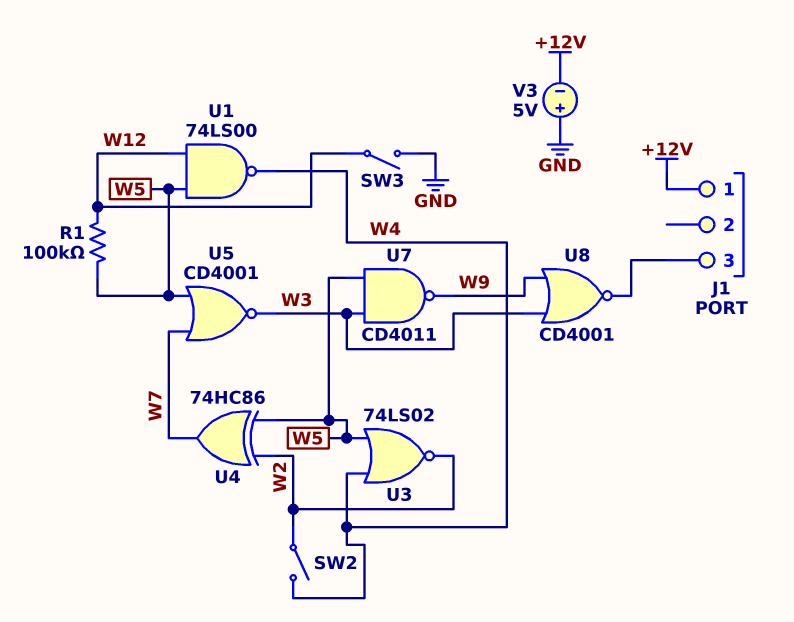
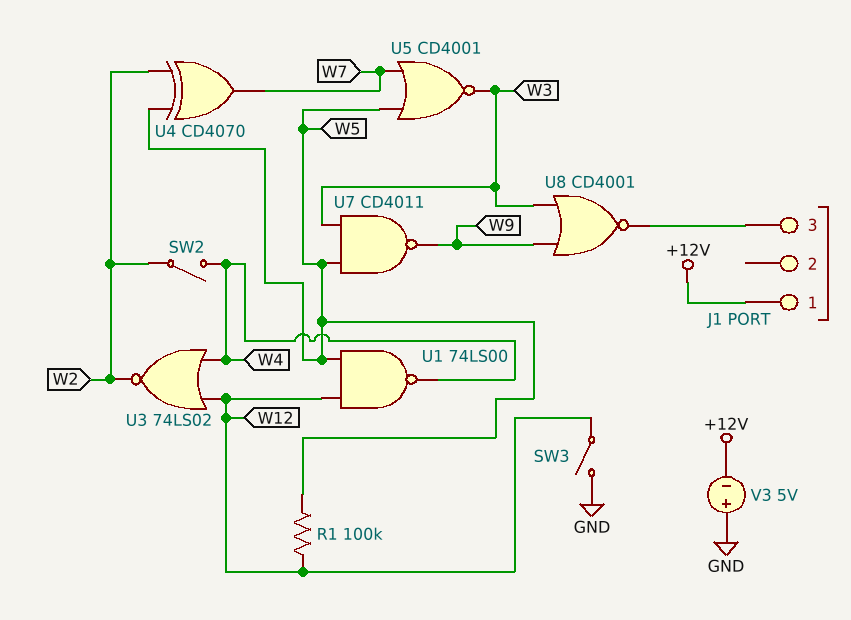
U3: NOR 74LS02 (in W4, in W5, out W2) -> NOR 74LS02 (in W4, in W12, out W2)
U4: XOR 74HC86 (in W2, in W5, out W7) -> XOR CD4070 (in W2, in W5, out W7)

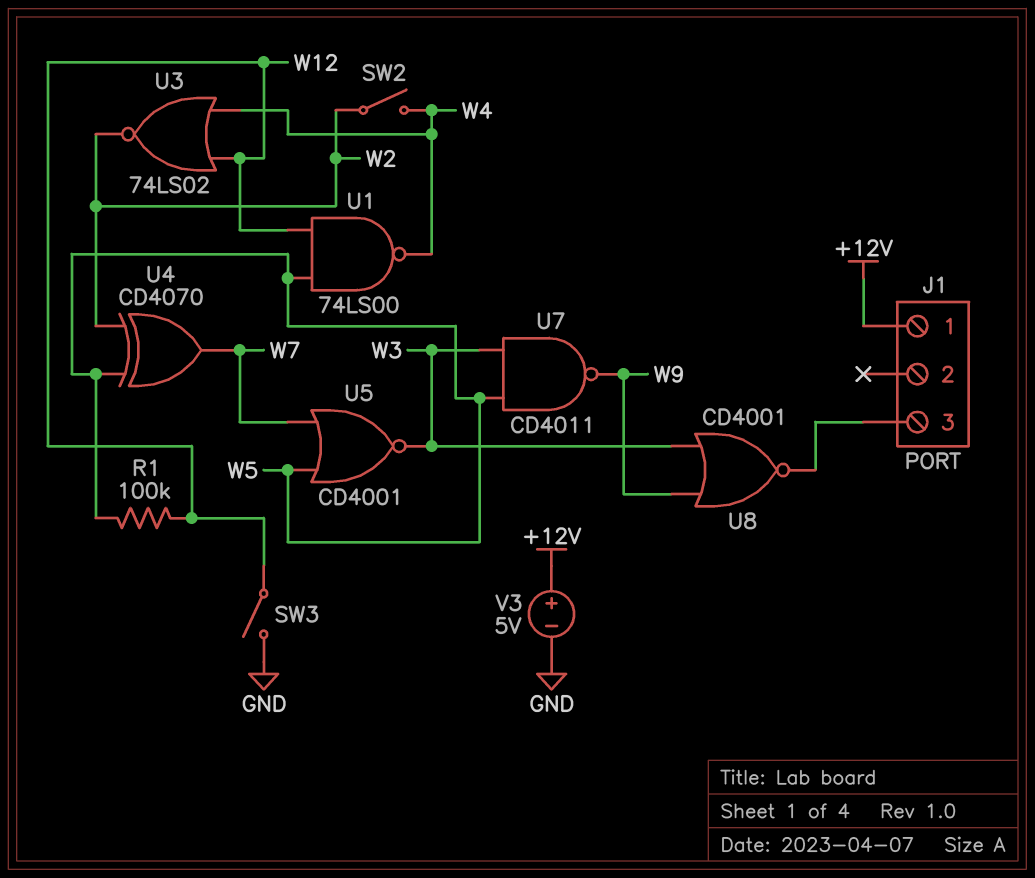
V3: 5V (plus GND, minus +12V) -> 5V (plus +12V, minus GND)

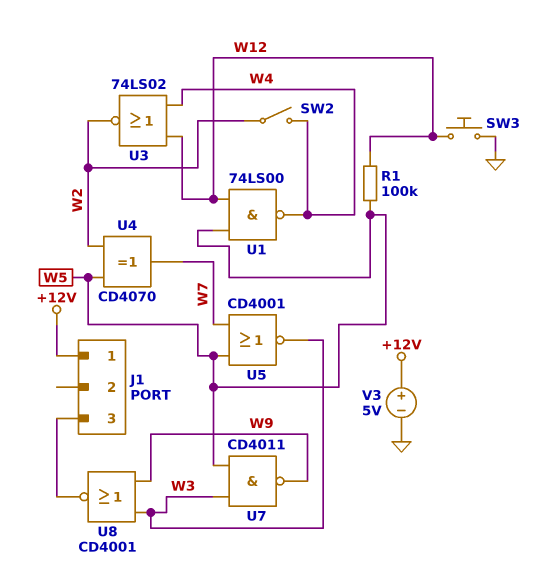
SW3: switch (GND, W12) -> button (GND, W12)

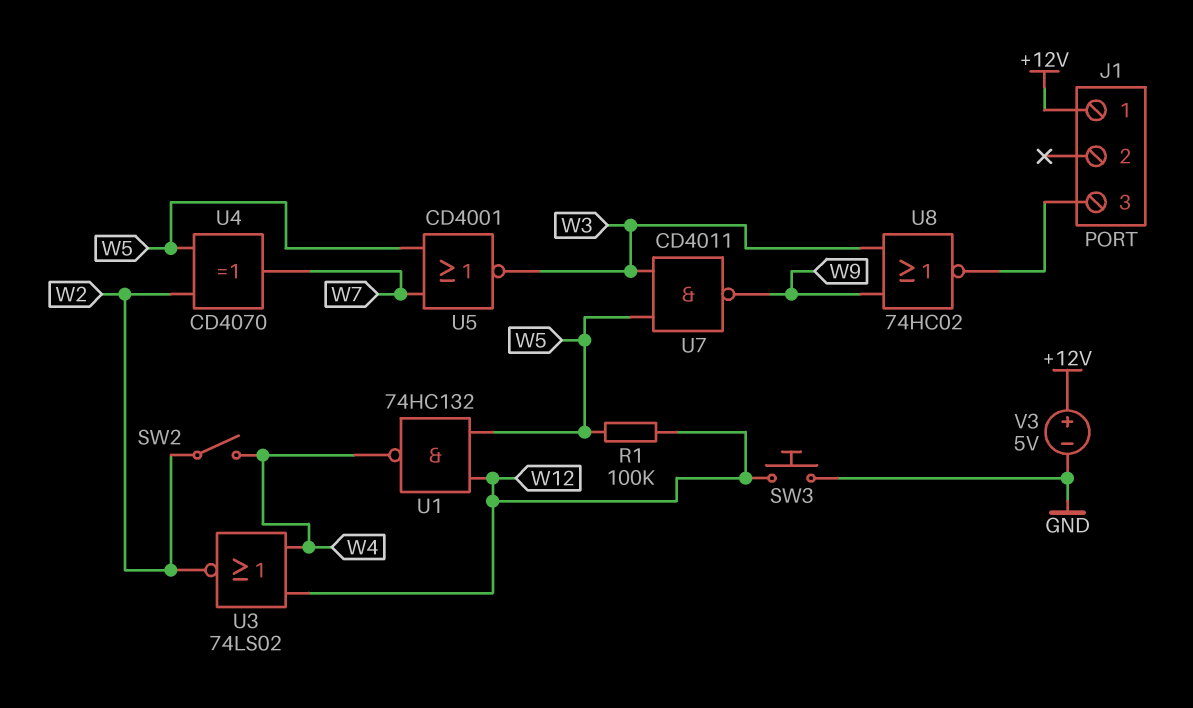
U1: NAND 74LS00 (in W5, in W12, out W4) -> NAND 74HC132 (in W5, in W12, out W4)
U8: NOR CD4001 (in W3, in W9, out J1/3) -> NOR 74HC02 (in W3, in W9, out J1/3)

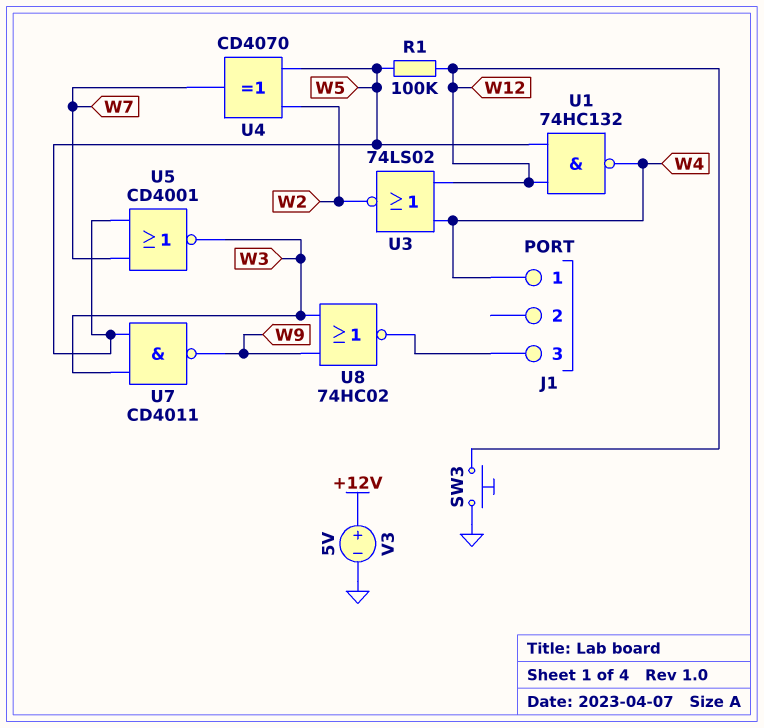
J1 pin 1: +12V -> W4
SW2: switch (W2, W4) -> none

